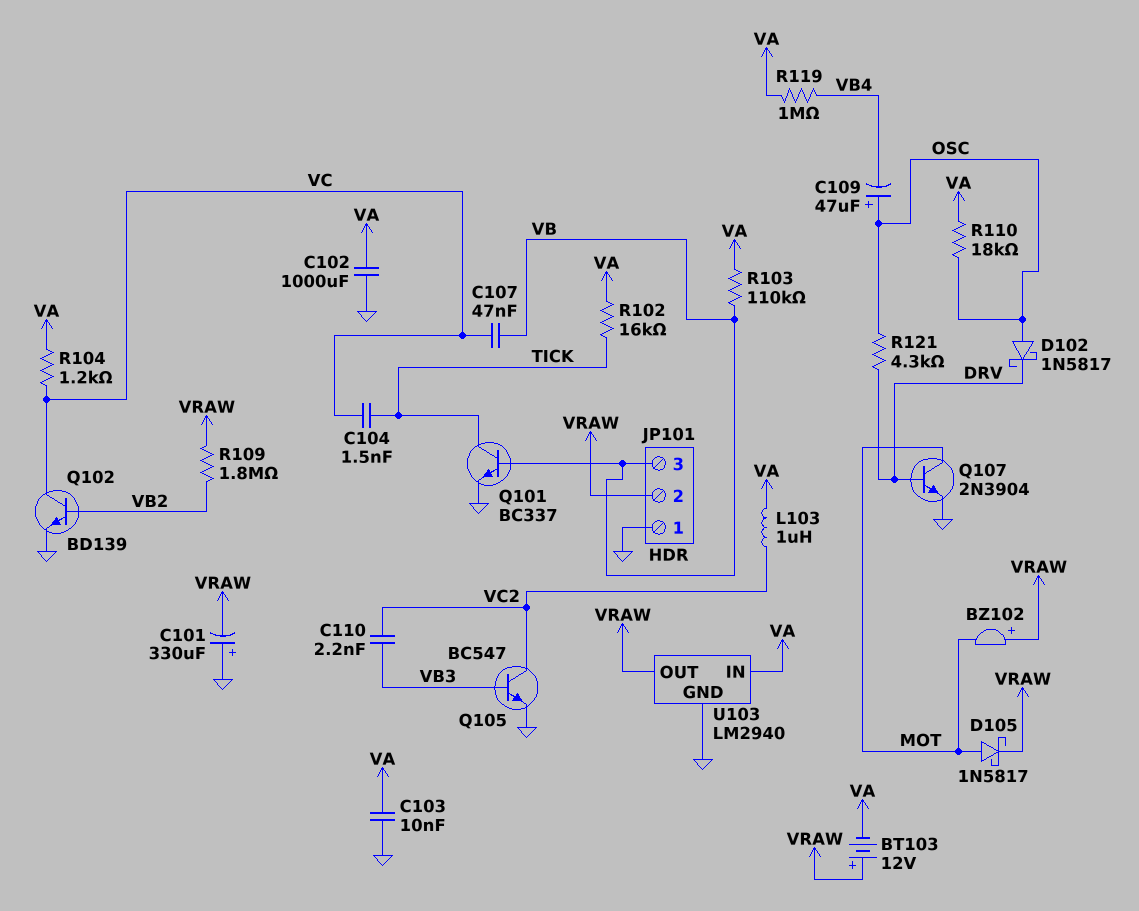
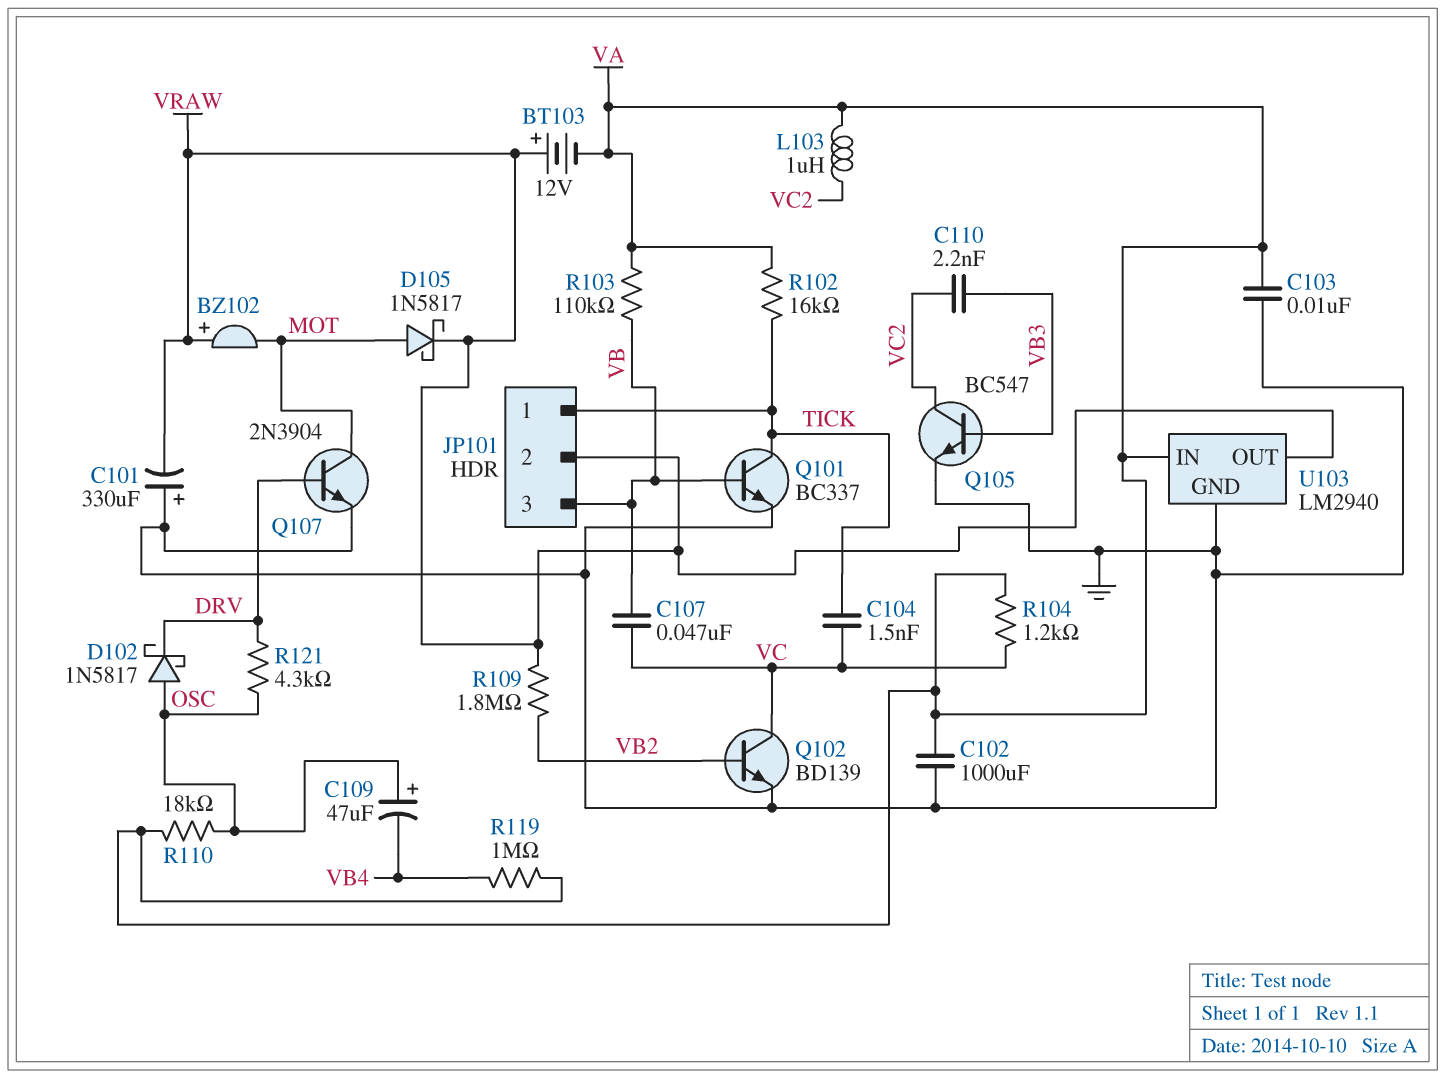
JP101 pin 1: GND -> TICK

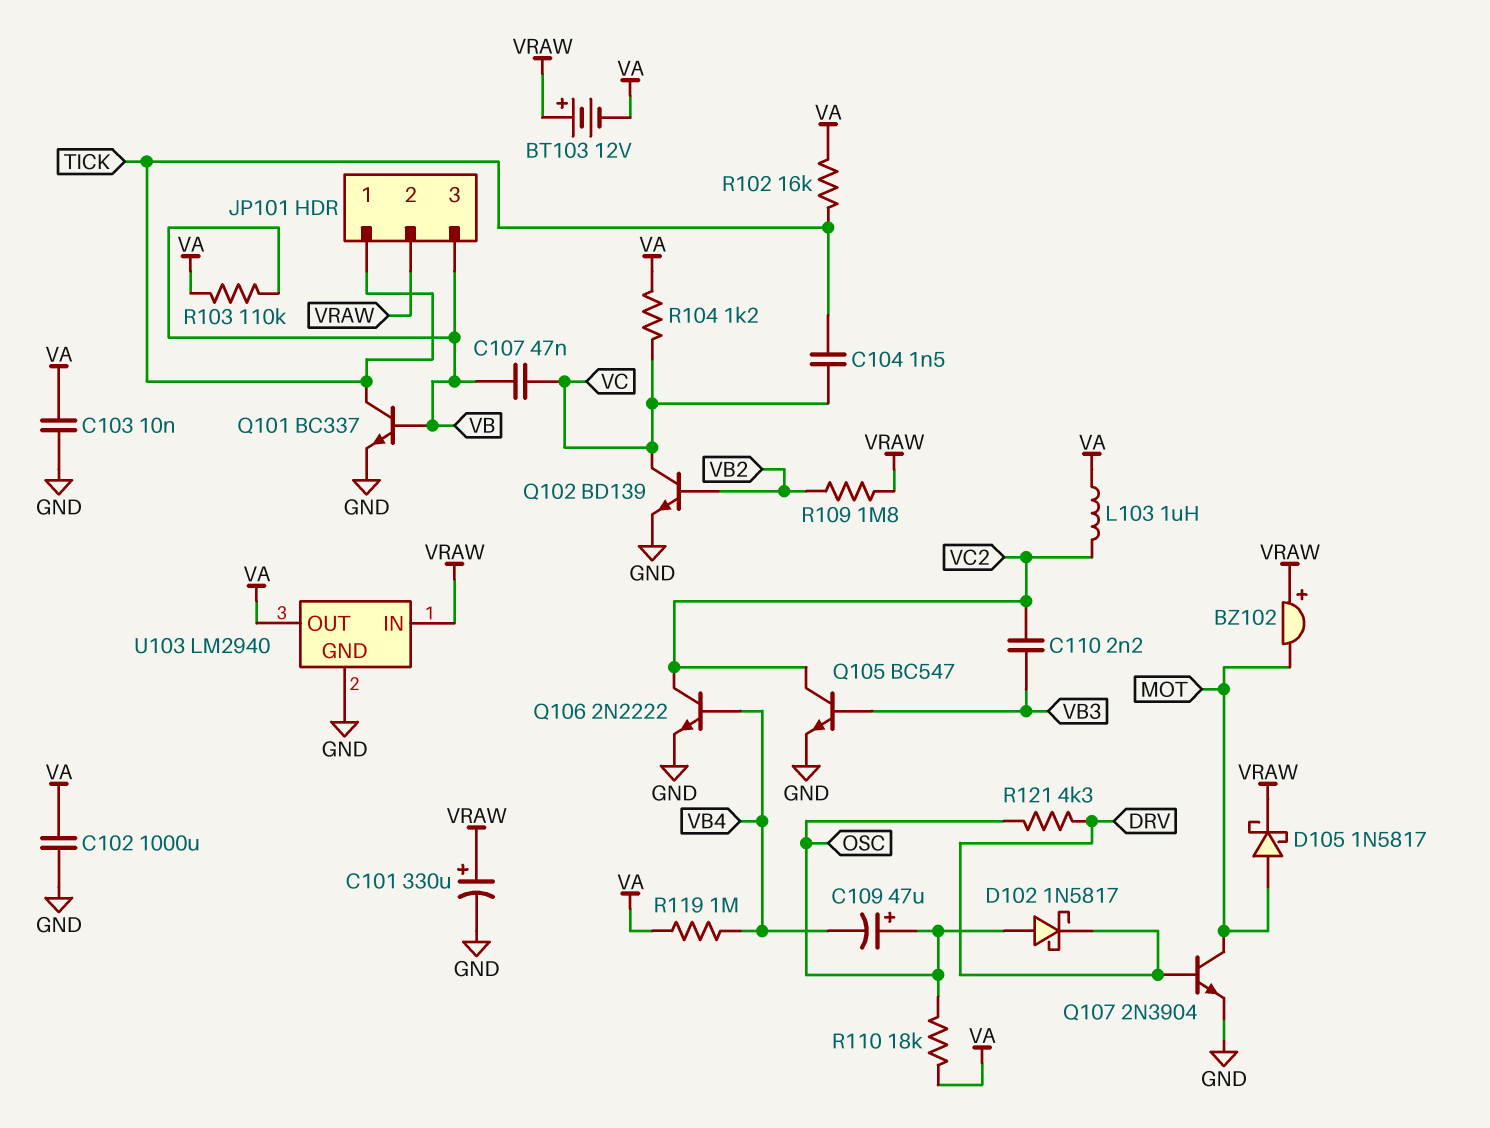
C101: 330uF (plus GND, minus VRAW) -> 330uF (plus VRAW, minus GND)
Q106: none -> NPN 2N2222 (B VB4, C VC2, E GND)
U103 pin IN: VA -> VRAW
U103 pin OUT: VRAW -> VA

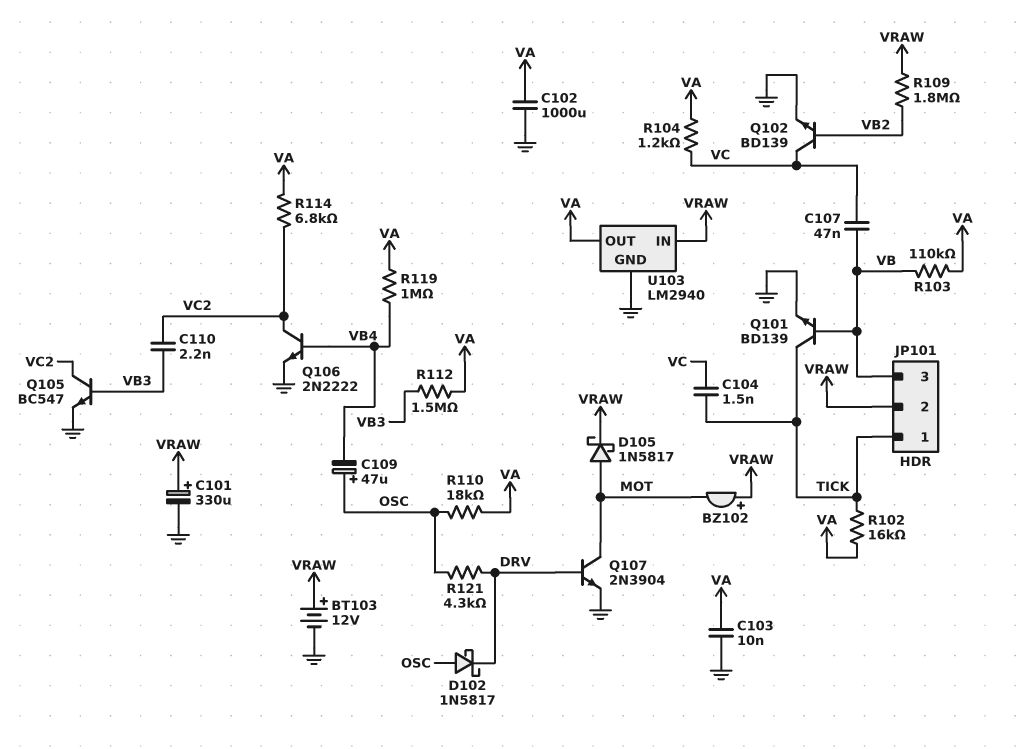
BT103: 12V (plus VRAW, minus VA) -> 12V (plus VRAW, minus GND)
L103: 1uH (VA, VC2) -> none
Q101: NPN BC337 (B VB, C TICK, E GND) -> NPN BD139 (B VB, C TICK, E GND)
R112: none -> 1.5M (VA, VB3)
R114: none -> 6.8k (VA, VC2)

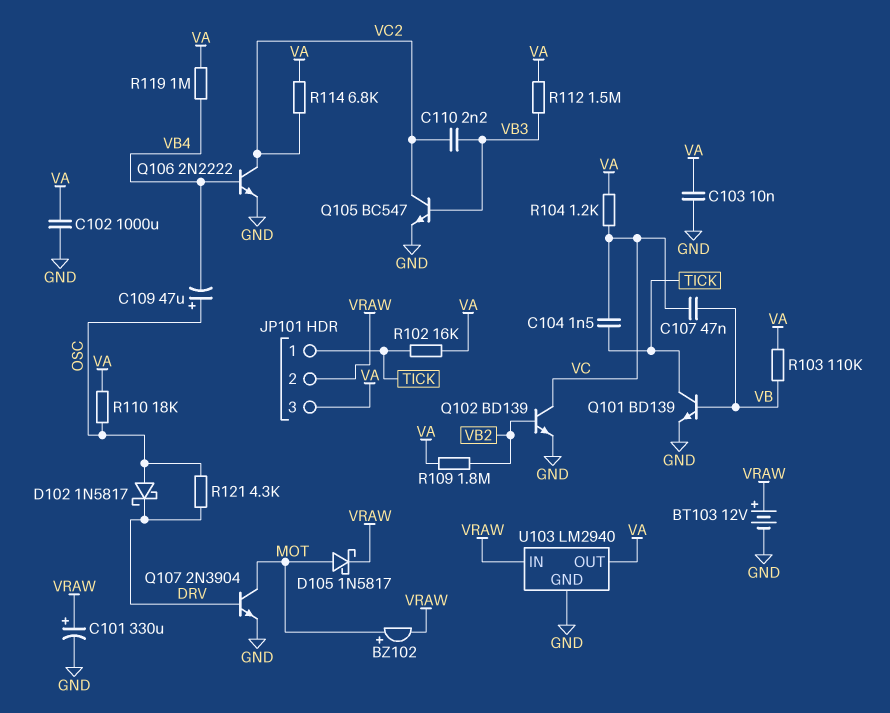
BZ102: buzzer (plus VRAW, minus MOT) -> buzzer (plus MOT, minus VRAW)
JP101 pin 3: VB -> VA
R109: 1.8M (VB2, VRAW) -> 1.8M (VA, VB2)

